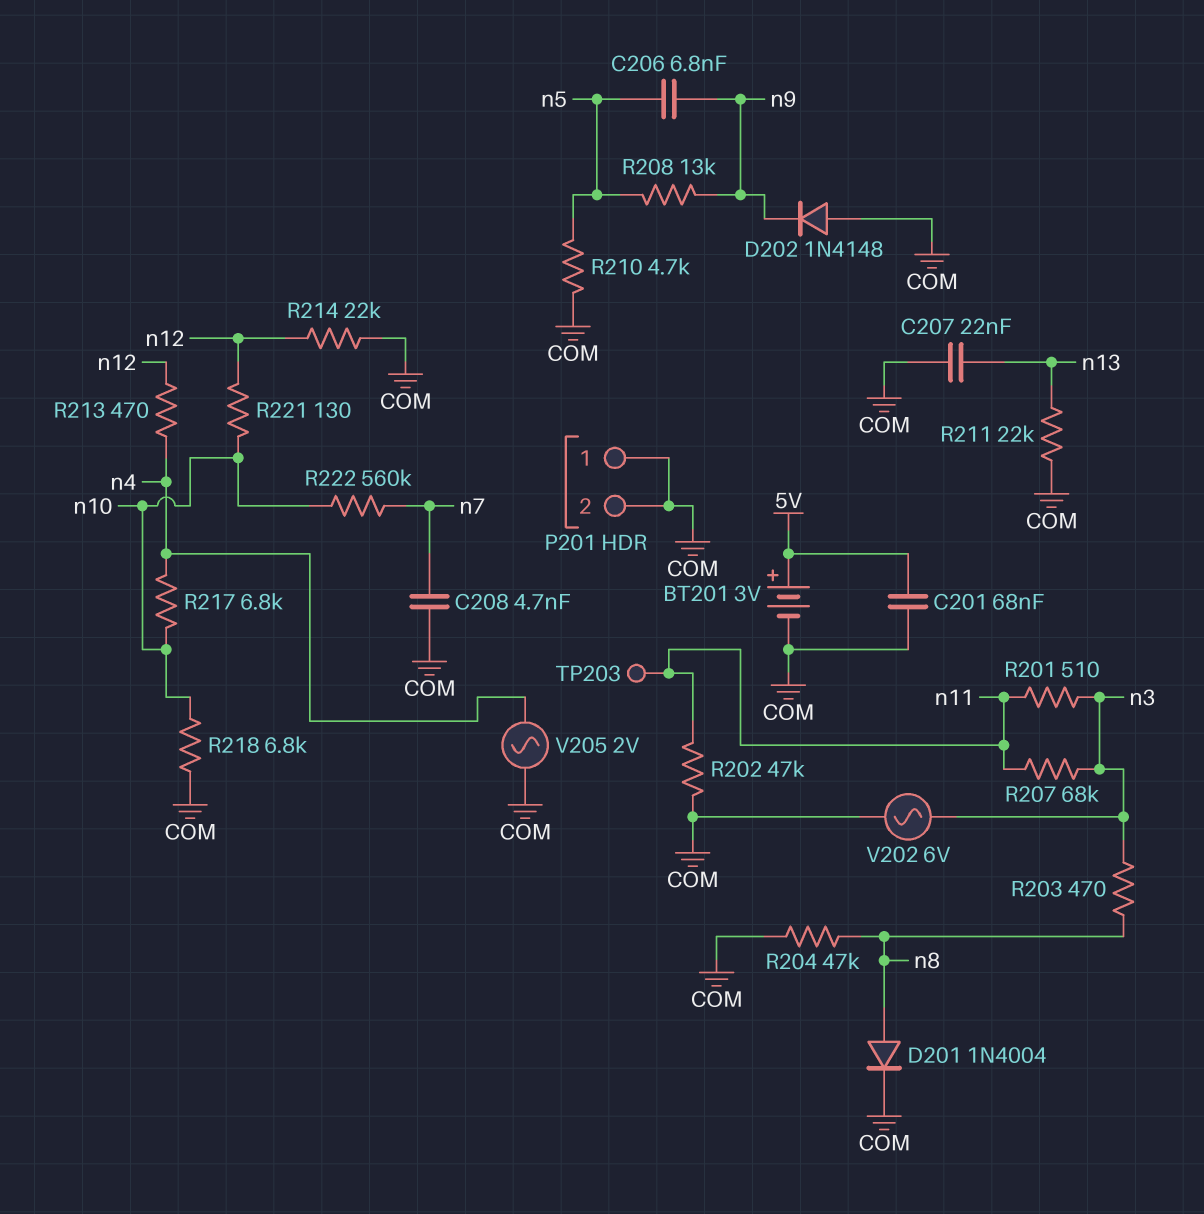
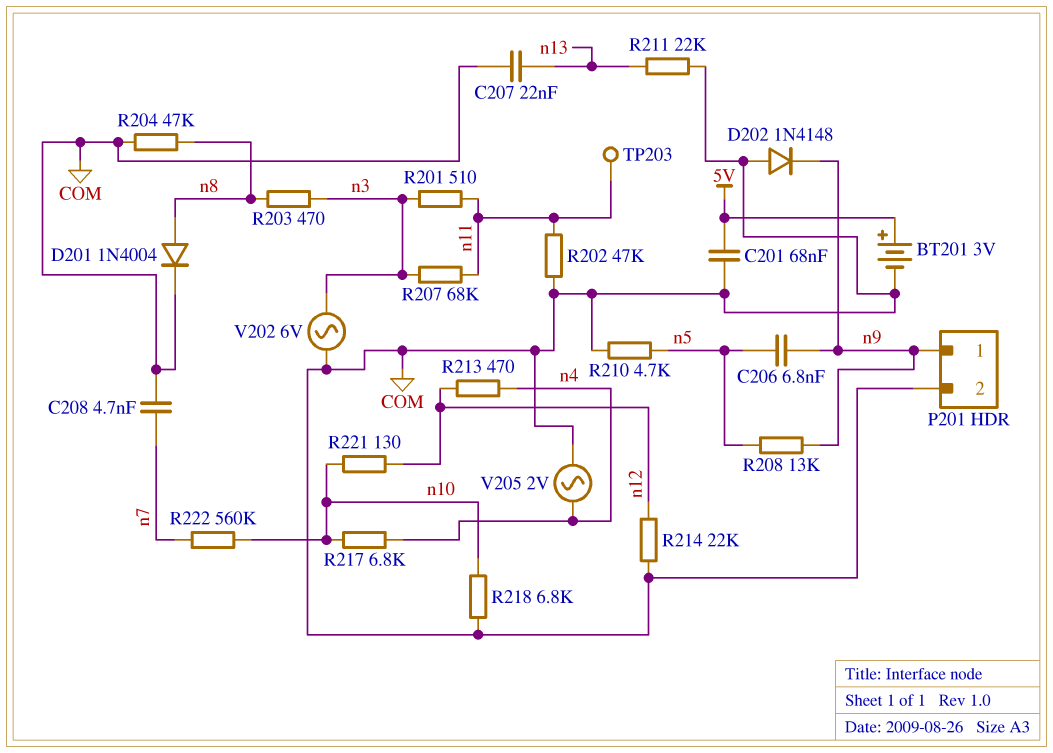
P201 pin 1: COM -> n9

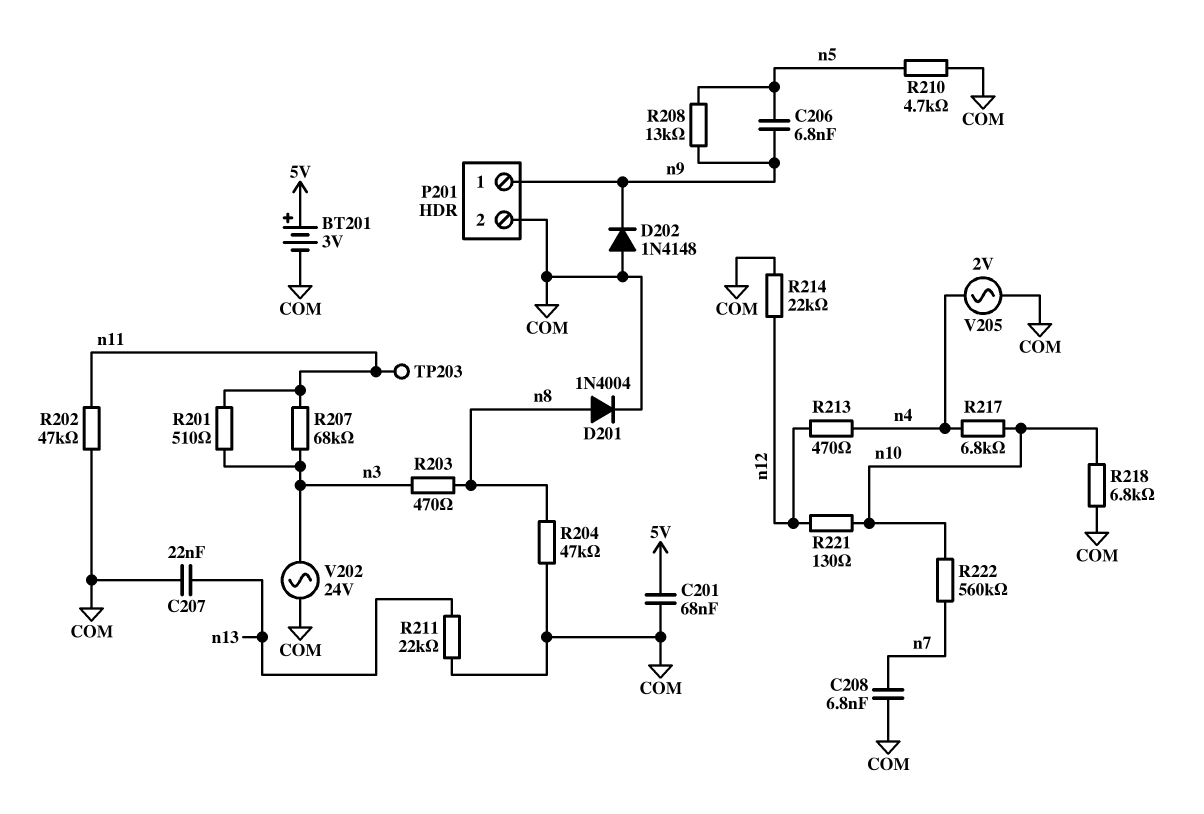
C208: 4.7nF (COM, n7) -> 6.8nF (COM, n7)
V202: AC 6V (COM, n3) -> AC 24V (COM, n3)

